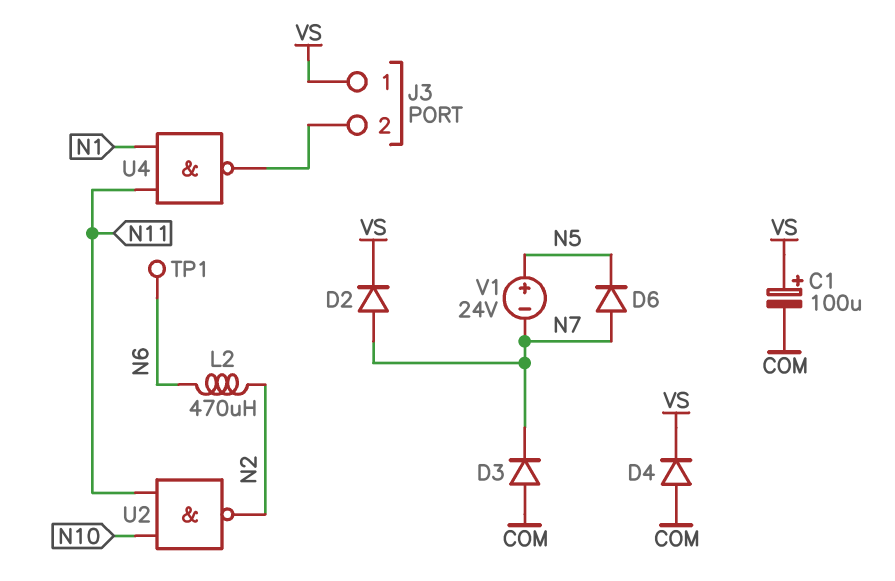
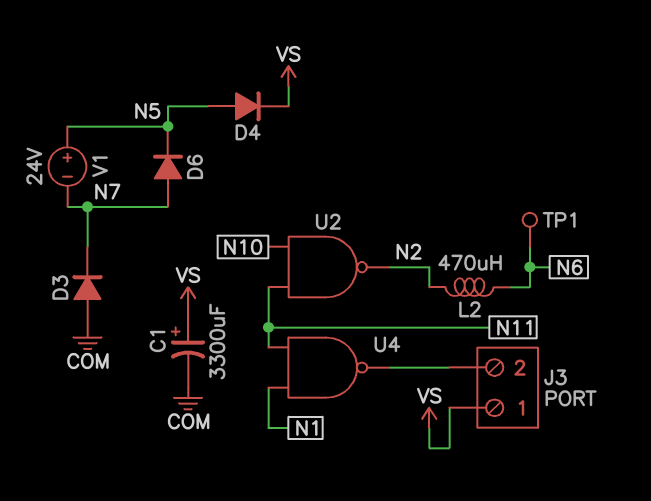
C1: 100uF (plus VS, minus COM) -> 3300uF (plus VS, minus COM)
D2: diode (A N7, K VS) -> none
D4: diode (A COM, K VS) -> diode (A N5, K VS)

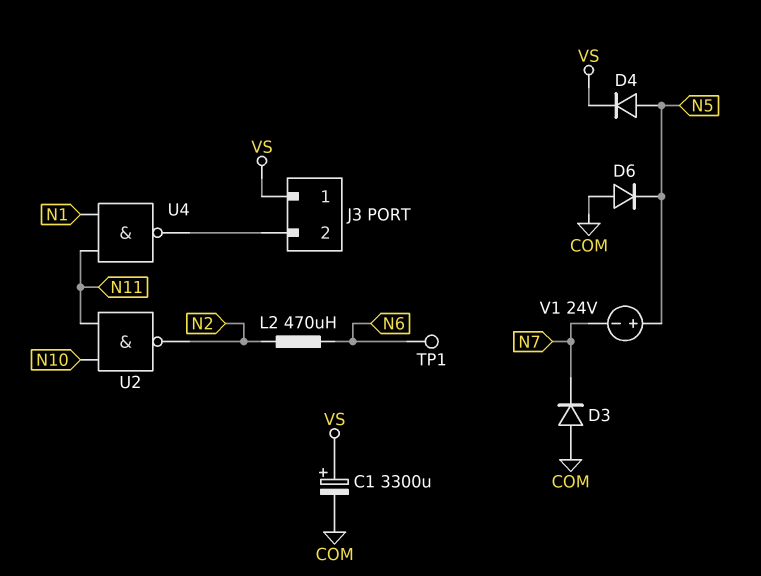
D6: diode (A N7, K N5) -> diode (A COM, K N5)

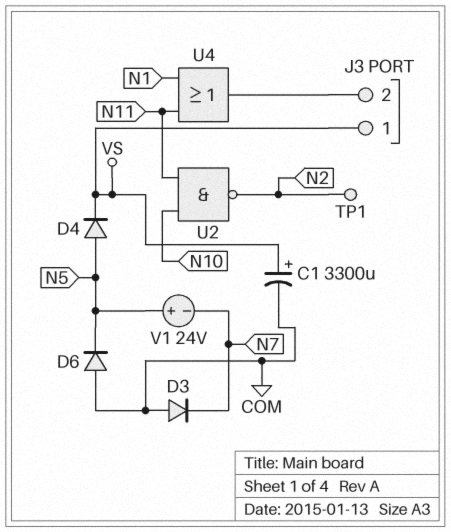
L2: 470uH (N2, N6) -> none
TP1: test point (N6) -> test point (N2)
U4: NAND (in N1, in N11, out J3/2) -> OR (in N1, in N11, out J3/2)

